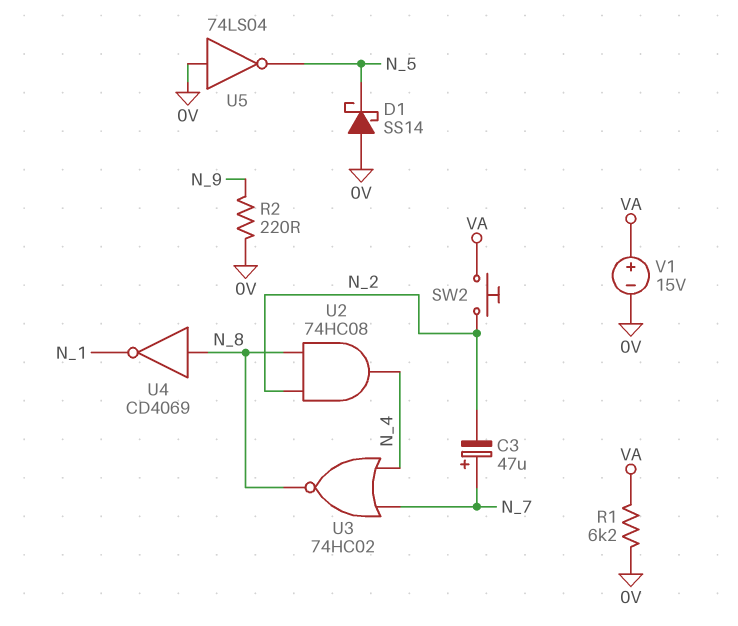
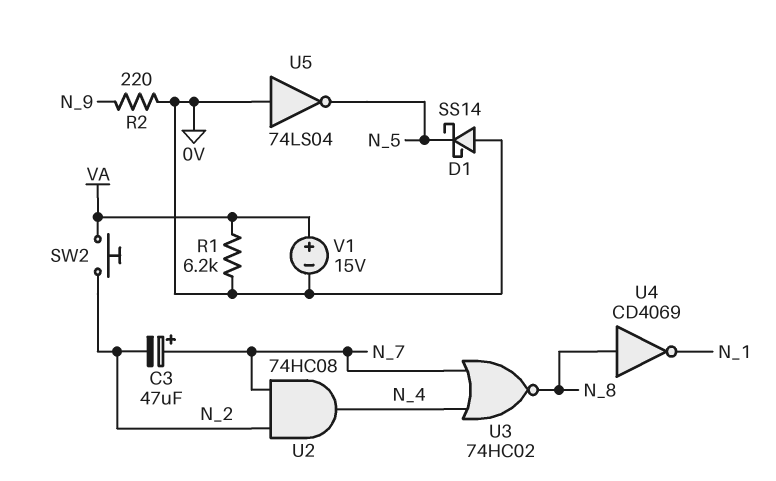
U2: AND 74HC08 (in N_2, in N_8, out N_4) -> AND 74HC08 (in N_2, in N_7, out N_4)

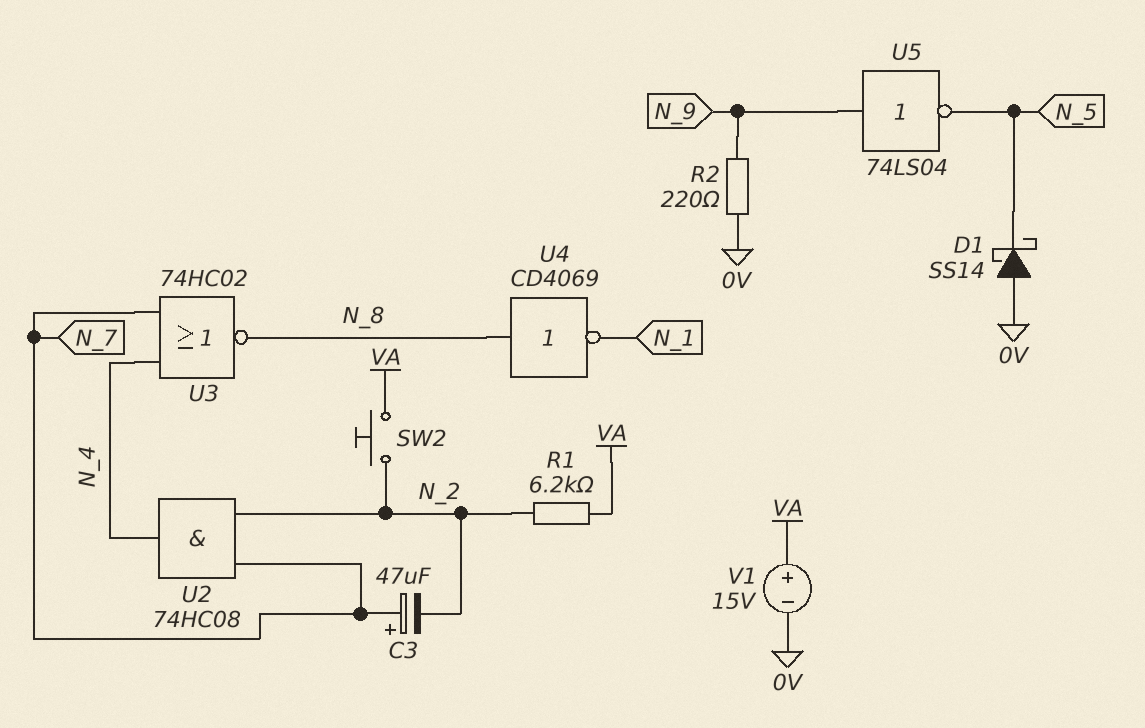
R1: 6.2k (0V, VA) -> 6.2k (N_2, VA)
U5: NOT 74LS04 (in 0V, out N_5) -> NOT 74LS04 (in N_9, out N_5)

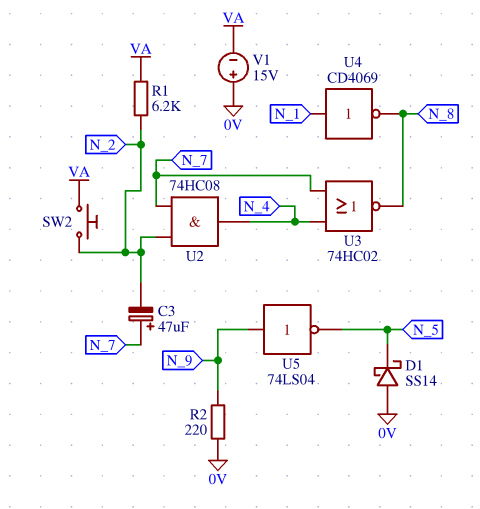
U4: NOT CD4069 (in N_8, out N_1) -> NOT CD4069 (in N_1, out N_8)
V1: 15V (plus VA, minus 0V) -> 15V (plus 0V, minus VA)

